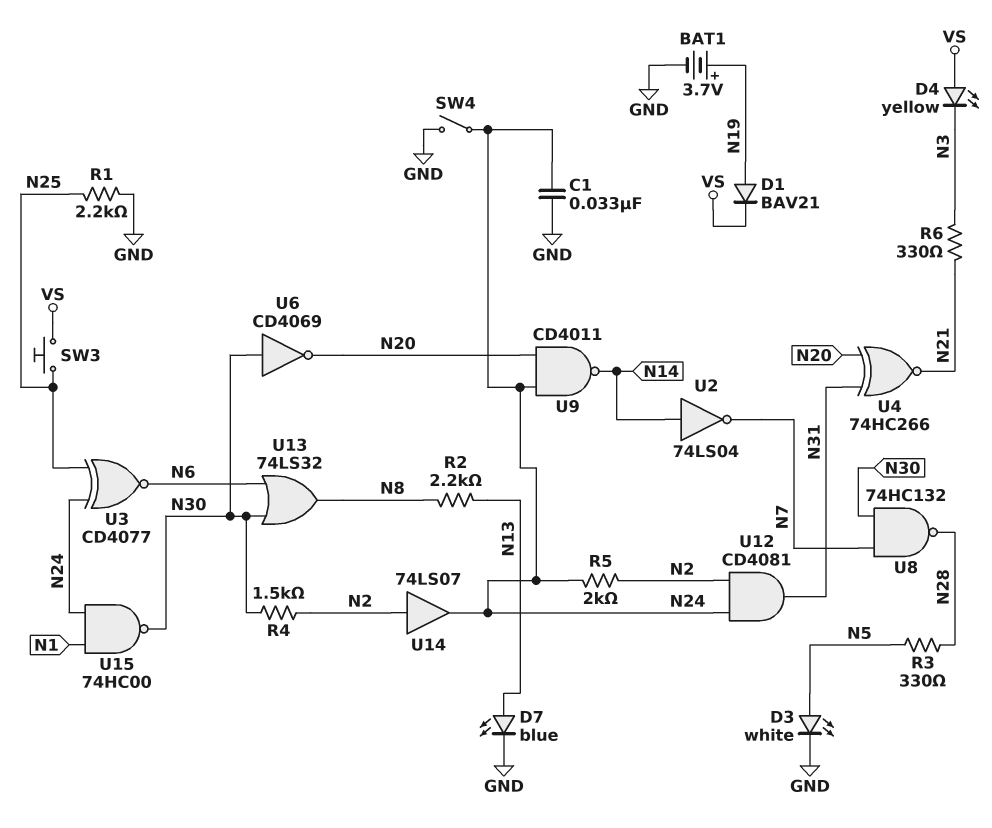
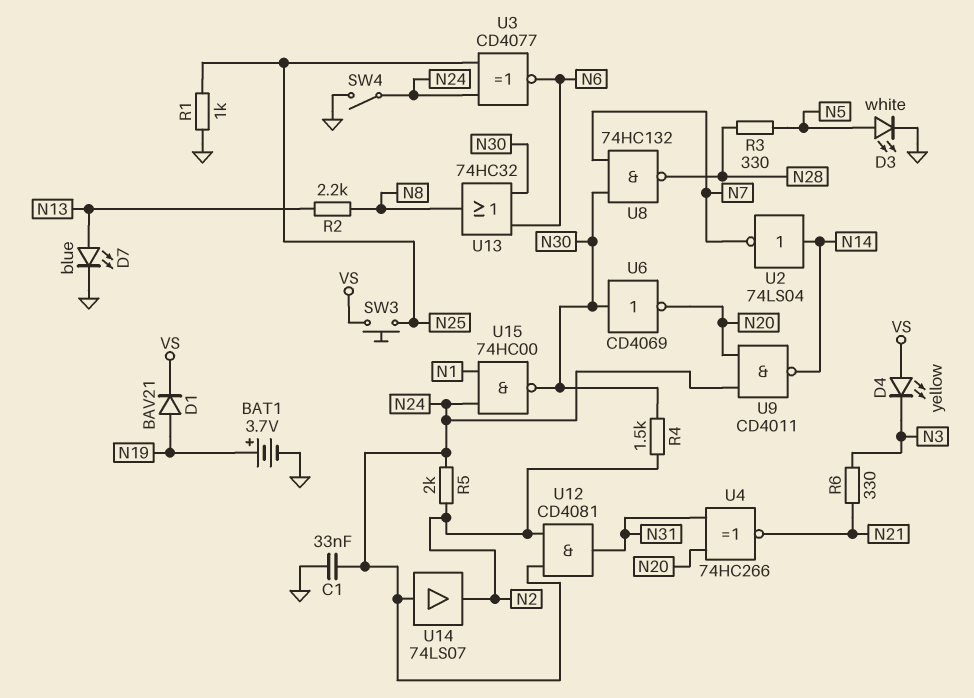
R1: 2.2k (GND, N25) -> 1k (GND, N25)
U13: OR 74LS32 (in N6, in N30, out N8) -> OR 74HC32 (in N6, in N30, out N8)
U14: buffer 74LS07 (in N2, out N24) -> buffer 74LS07 (in N24, out N2)

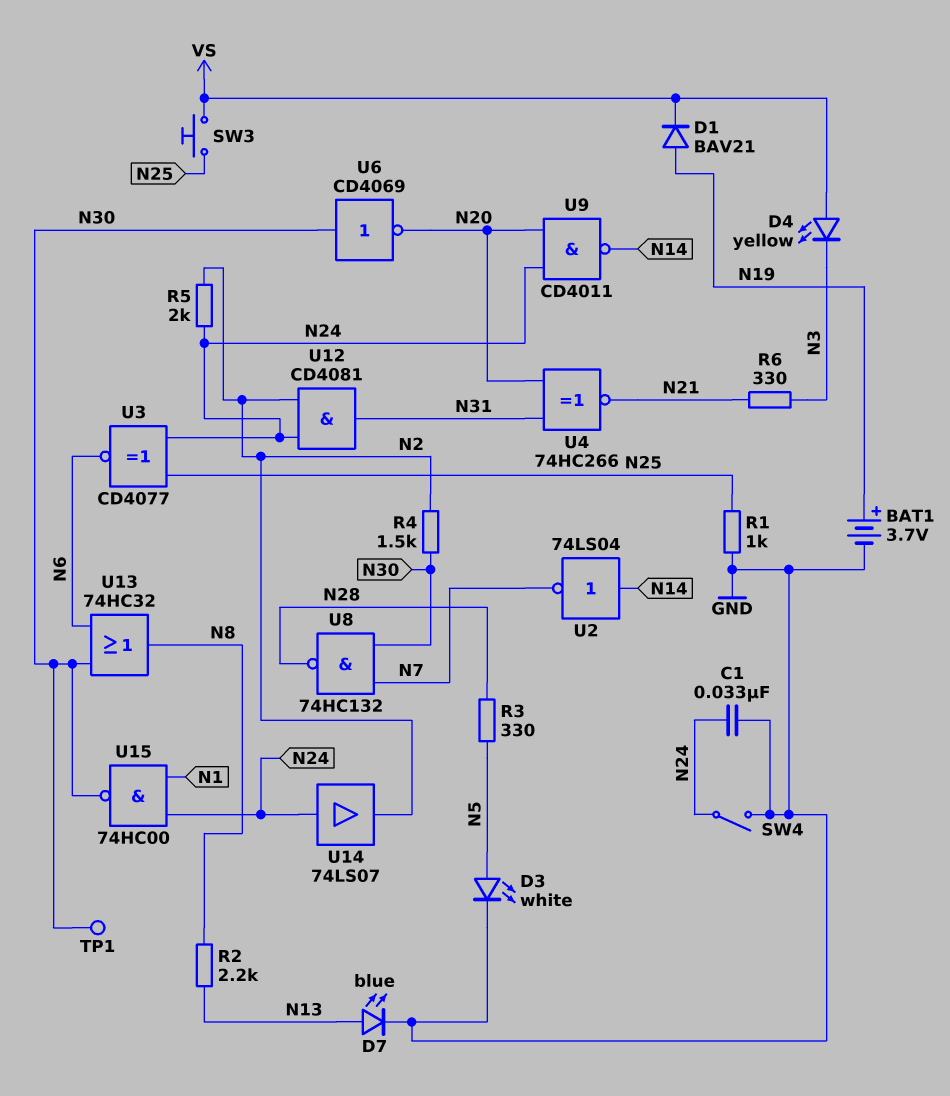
TP1: none -> test point (N30)

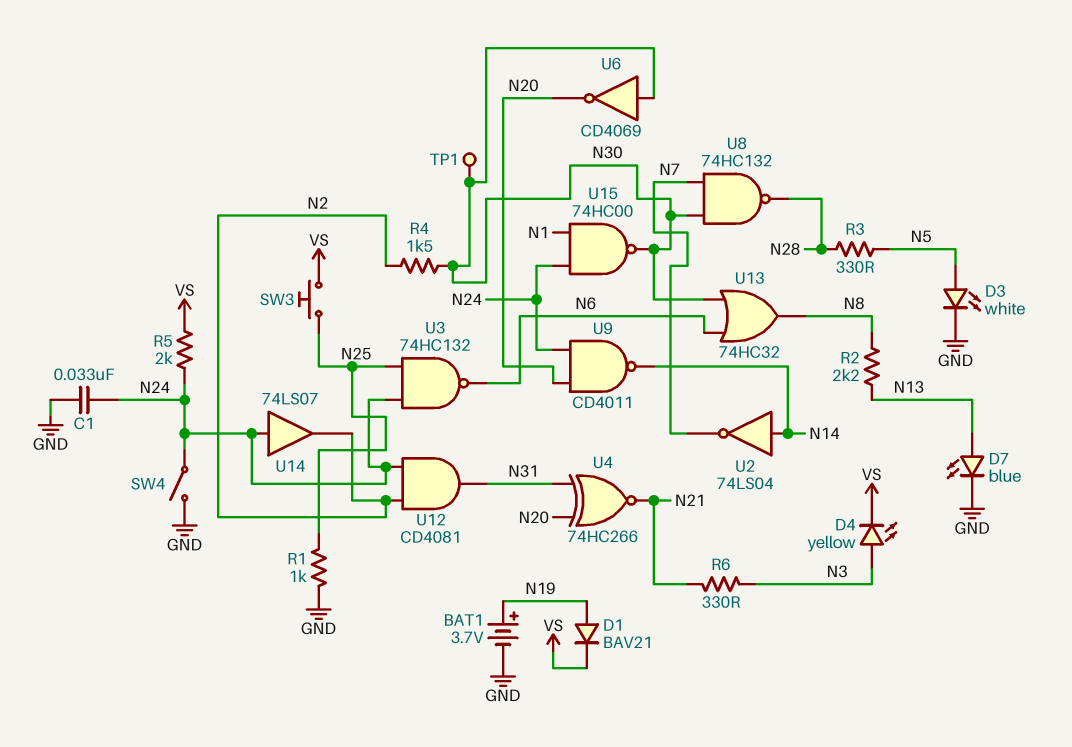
D4: LED yellow (A VS, K N3) -> LED yellow (A N3, K VS)
R5: 2k (N2, N24) -> 2k (N24, VS)
U3: XNOR CD4077 (in N24, in N25, out N6) -> NAND 74HC132 (in N24, in N25, out N6)

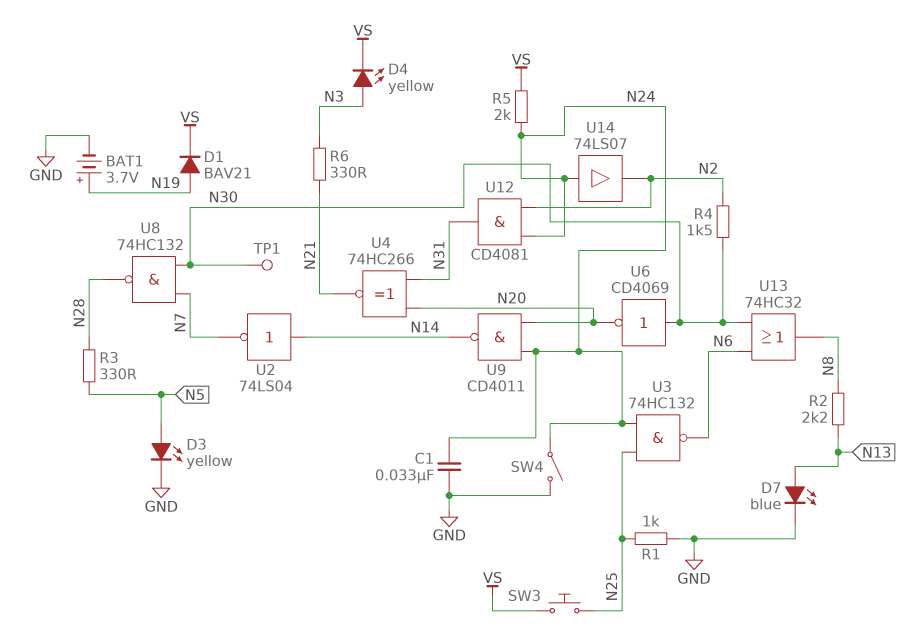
D3: LED white (A N5, K GND) -> LED yellow (A N5, K GND)
U15: NAND 74HC00 (in N1, in N24, out N30) -> none

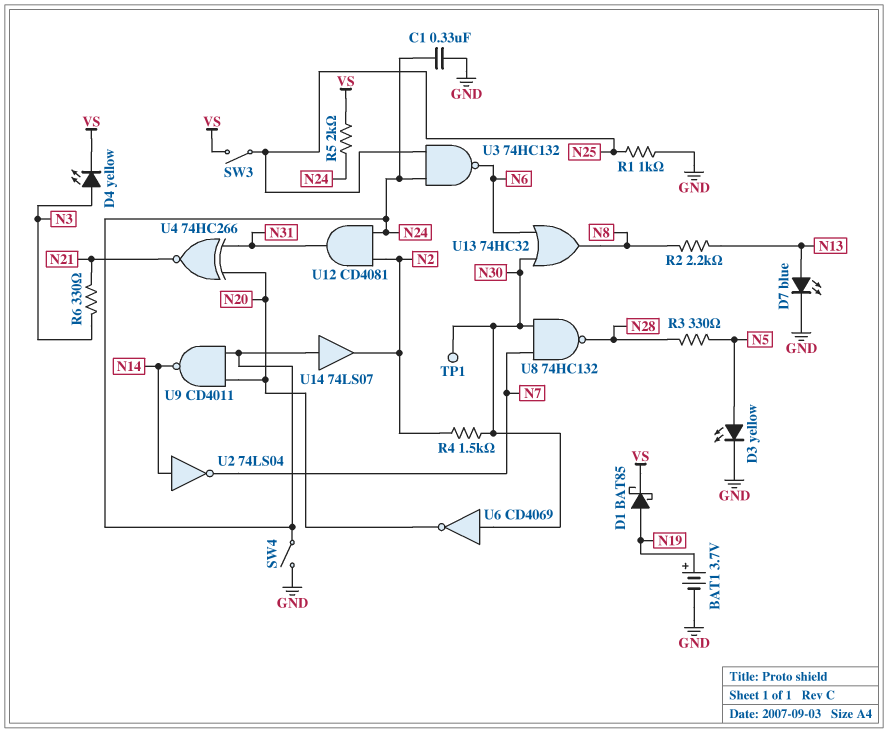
C1: 33nF (GND, N24) -> 330nF (GND, N24)
D1: diode BAV21 (A N19, K VS) -> schottky BAT85 (A N19, K VS)
SW3: button (N25, VS) -> switch (N25, VS)

